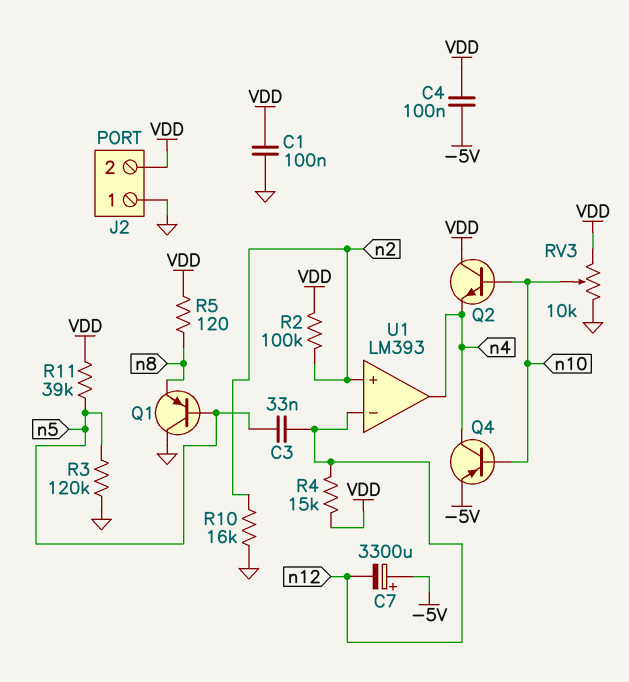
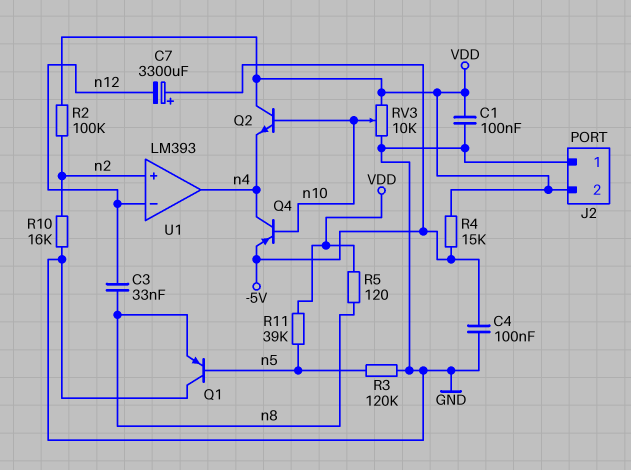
C3: 33nF (n5, n12) -> 33nF (n8, n12)
C4: 100nF (-5V, VDD) -> 100nF (-5V, GND)
R4: 15k (VDD, n12) -> 15k (-5V, VDD)

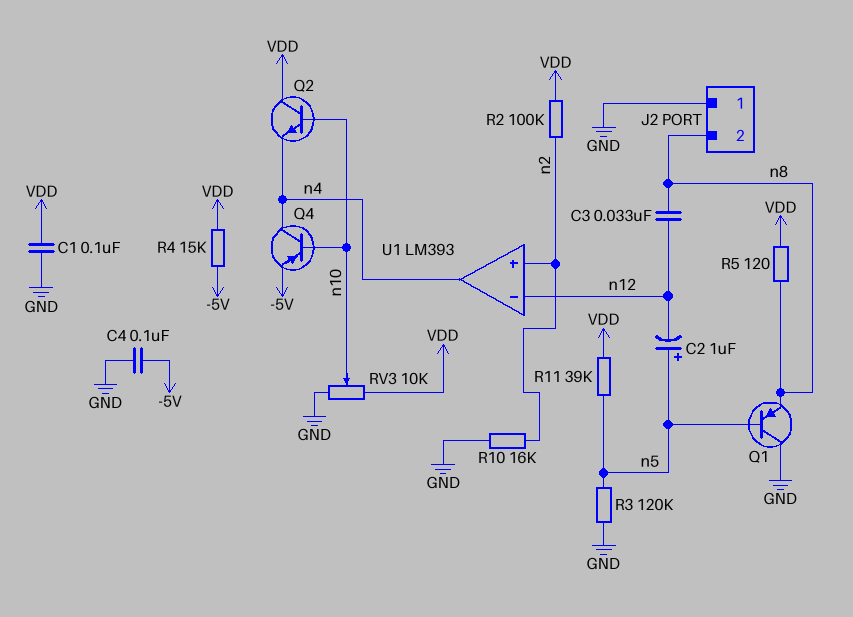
C2: none -> 1uF (plus n5, minus n12)
C7: 3300uF (plus -5V, minus n12) -> none
J2 pin 2: VDD -> n8

